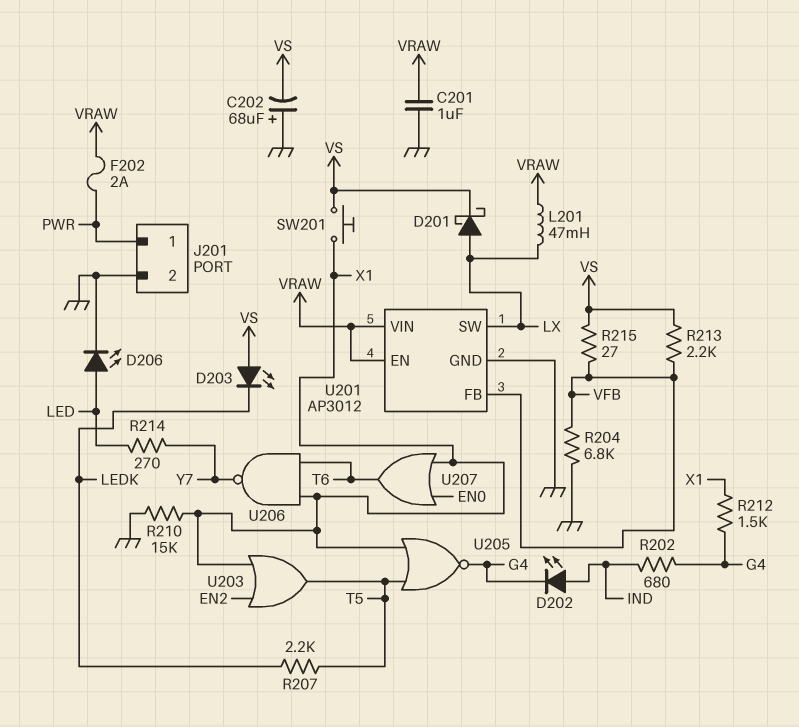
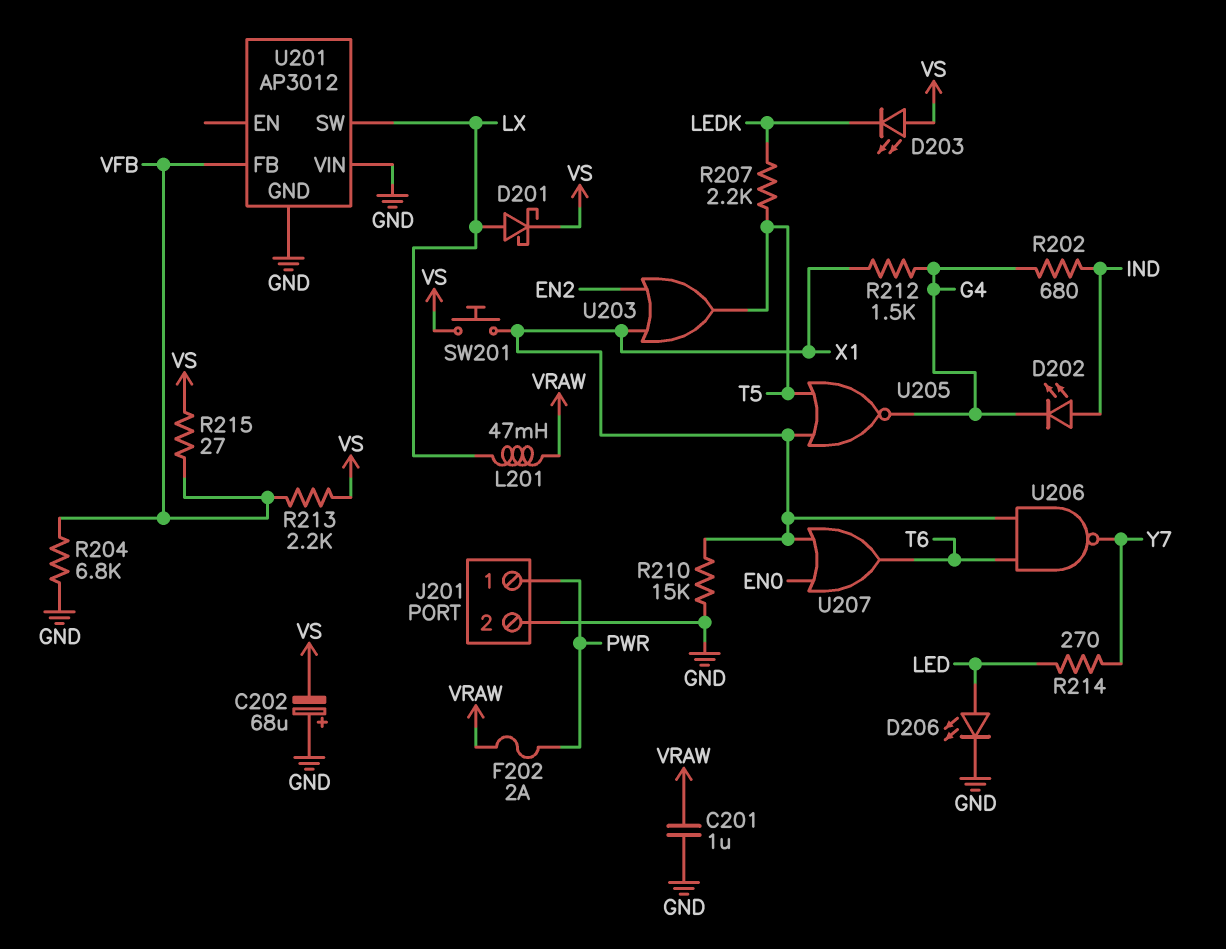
U201 pin EN: VRAW -> none
U201 pin VIN: VRAW -> GND

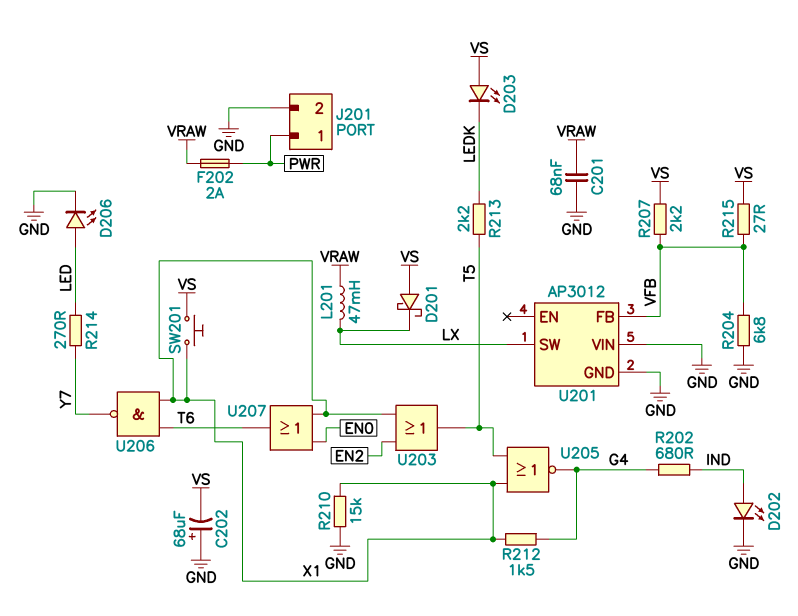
C201: 1uF (GND, VRAW) -> 68nF (GND, VRAW)
D201: schottky (A LX, K VS) -> schottky (A VS, K LX)
D202: LED (A IND, K G4) -> LED (A IND, K GND)
R207: 2.2k (LEDK, T5) -> 2.2k (VFB, VS)
R213: 2.2k (VFB, VS) -> 2.2k (LEDK, T5)

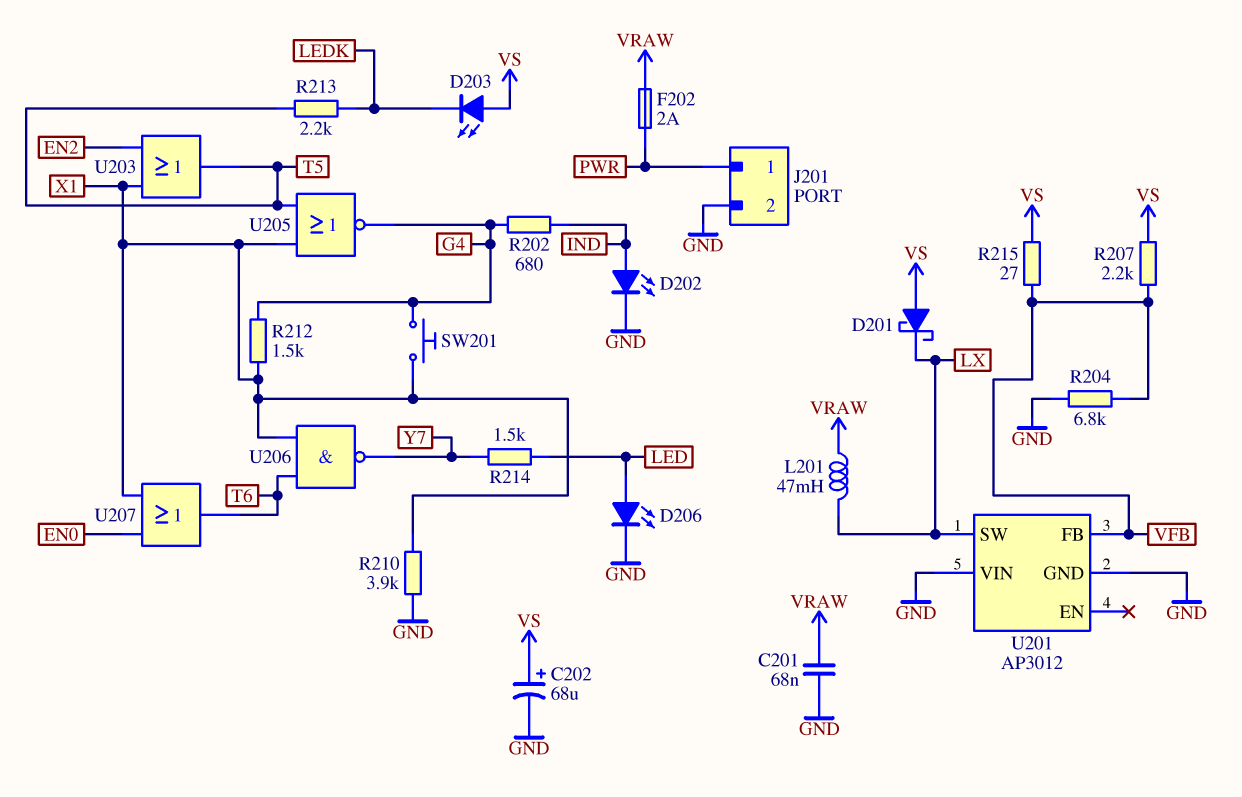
C202: 68uF (plus GND, minus VS) -> 68uF (plus VS, minus GND)
R210: 15k (GND, X1) -> 3.9k (GND, X1)
R214: 270 (LED, Y7) -> 1.5k (LED, Y7)
SW201: button (VS, X1) -> button (G4, X1)

